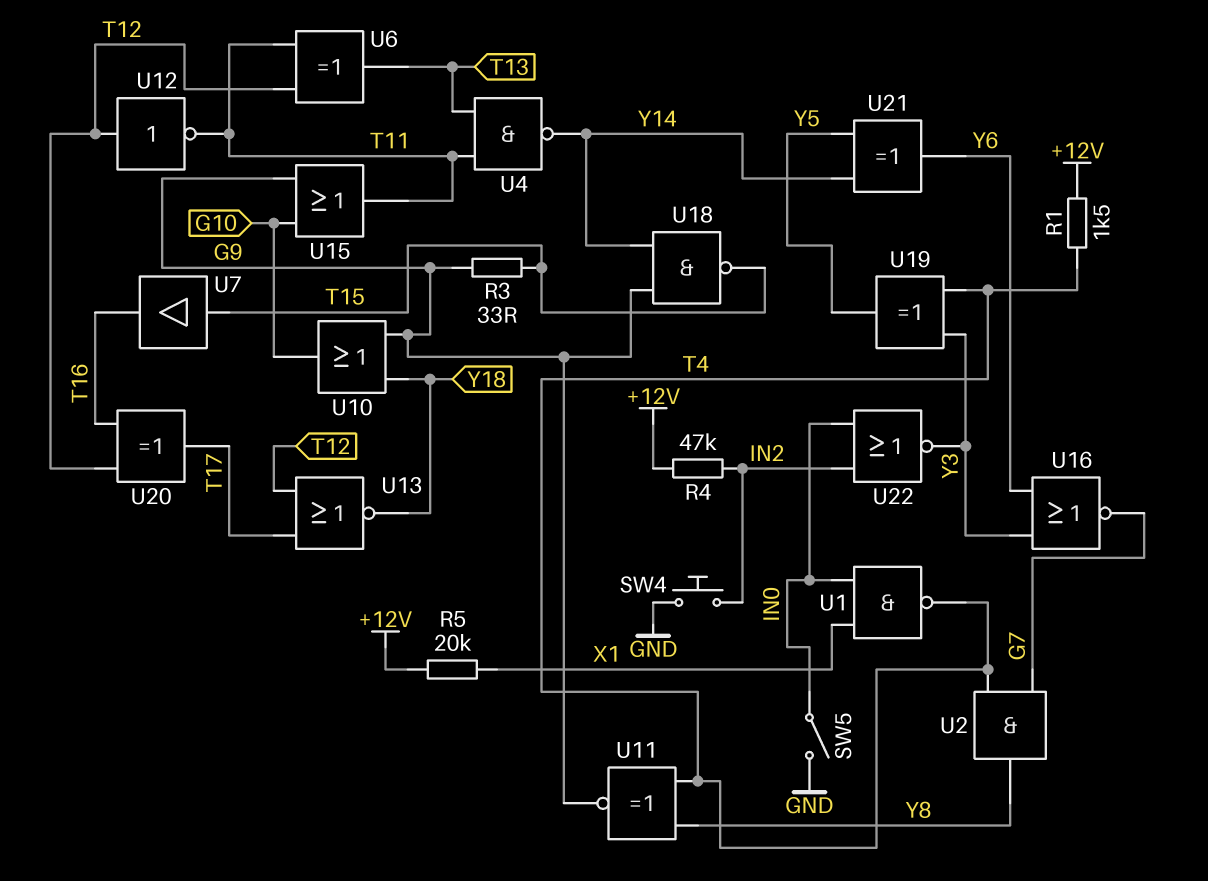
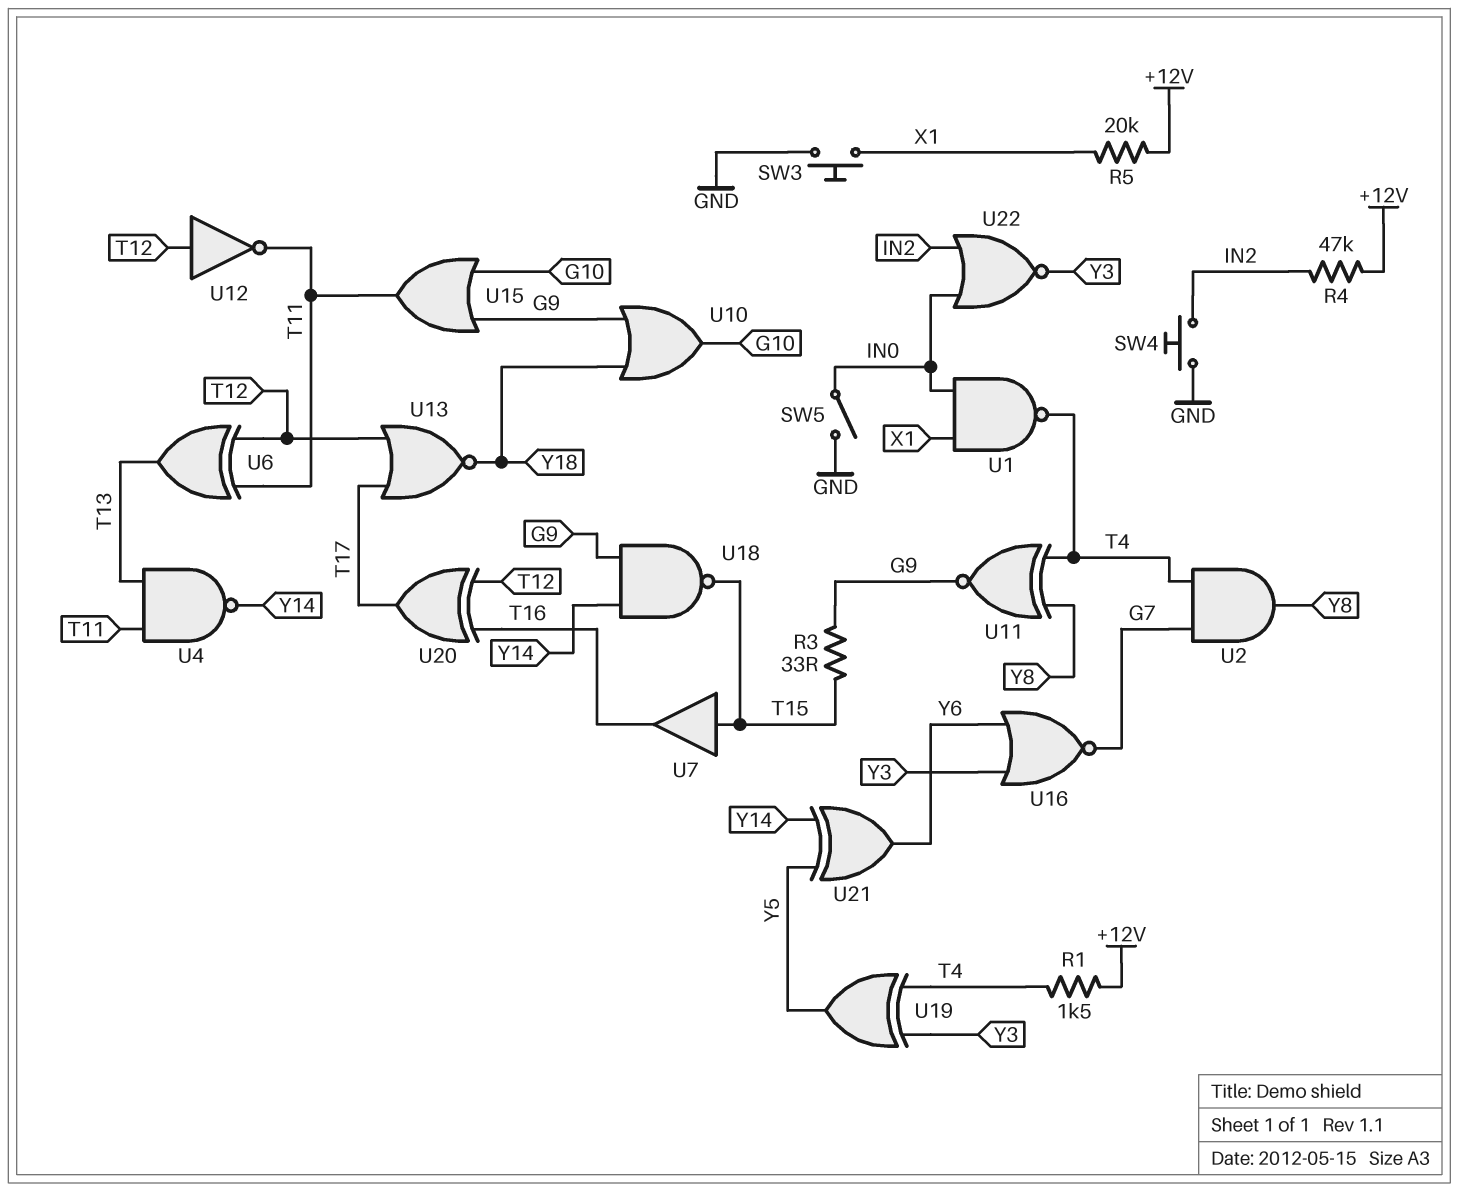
SW3: none -> button (GND, X1)

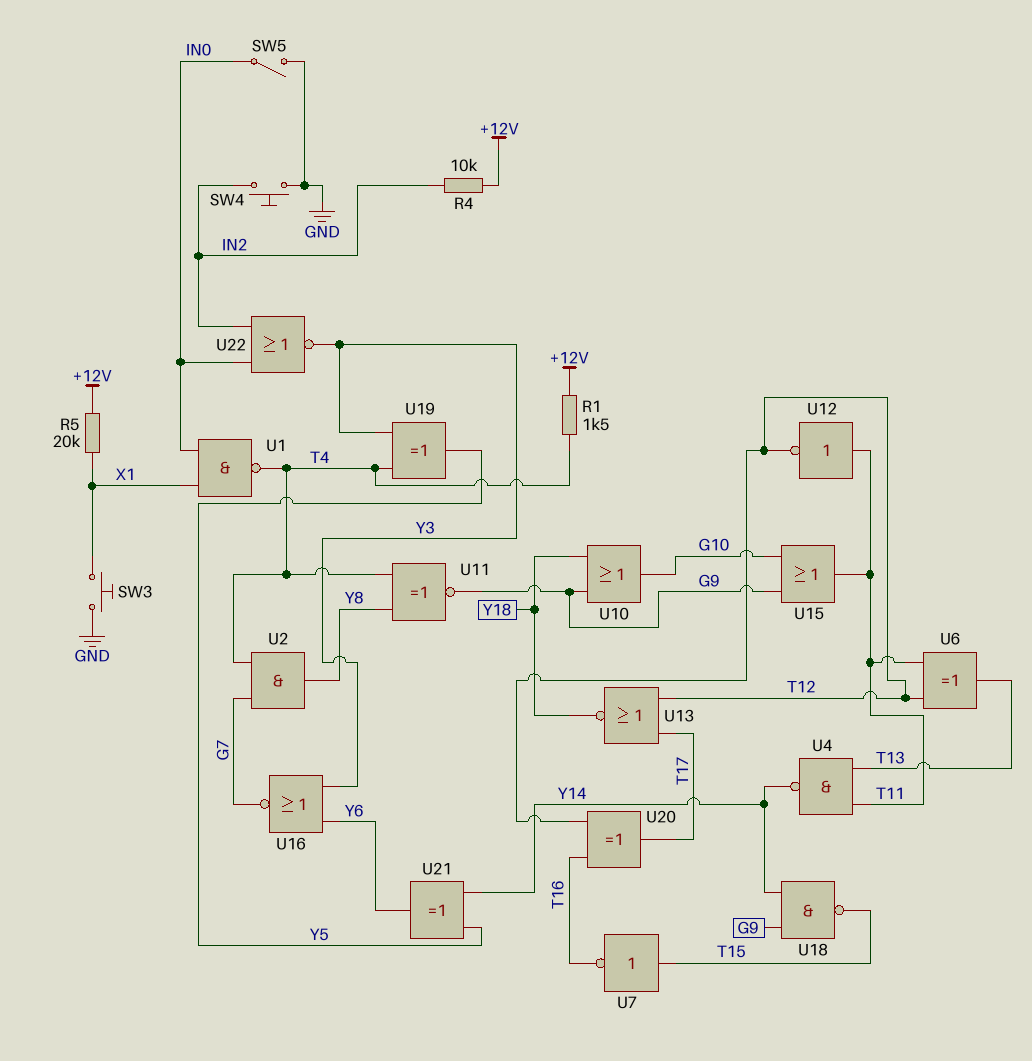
R3: 33 (G9, T15) -> none
R4: 47k (+12V, IN2) -> 10k (+12V, IN2)
U7: buffer (in T15, out T16) -> NOT (in T15, out T16)
U12: NOT (in T12, out T11) -> NOT (in T11, out T12)

